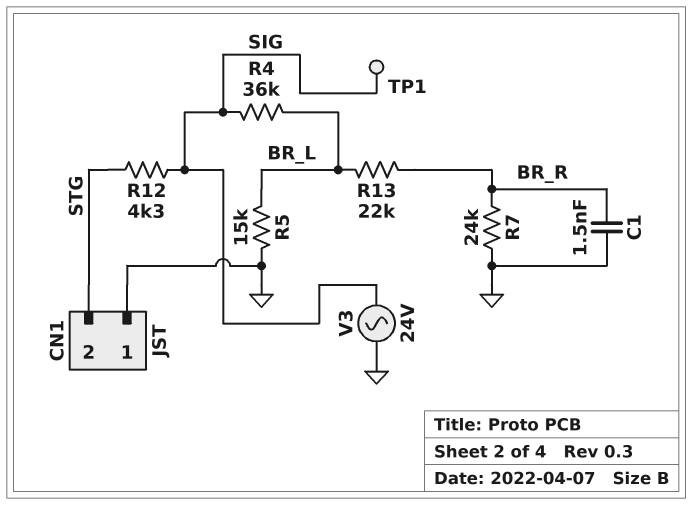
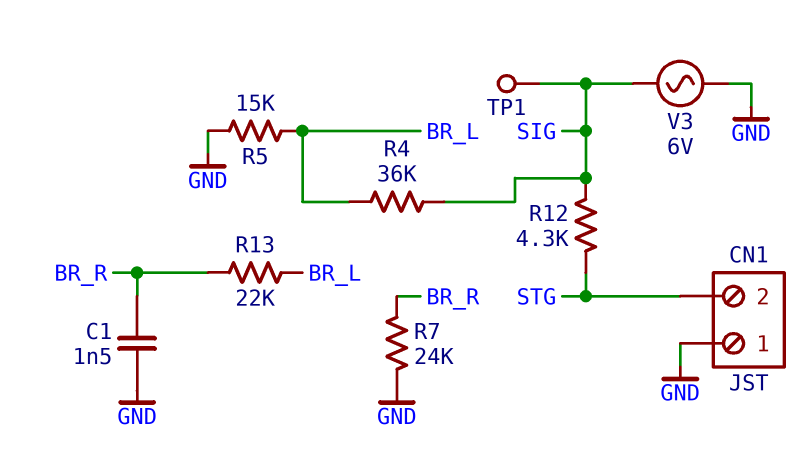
V3: AC 24V (GND, SIG) -> AC 6V (GND, SIG)

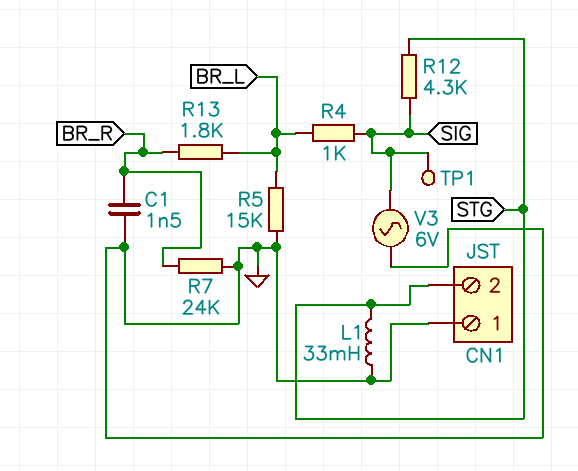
L1: none -> 33mH (GND, STG)
R4: 36k (BR_L, SIG) -> 1k (BR_L, SIG)
R13: 22k (BR_L, BR_R) -> 1.8k (BR_L, BR_R)

